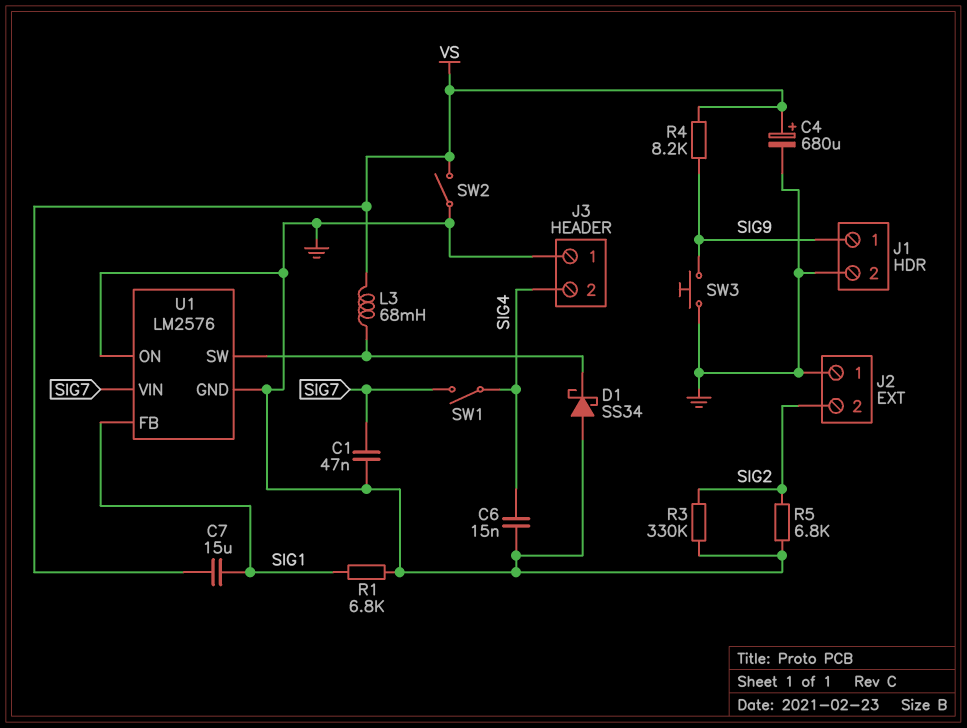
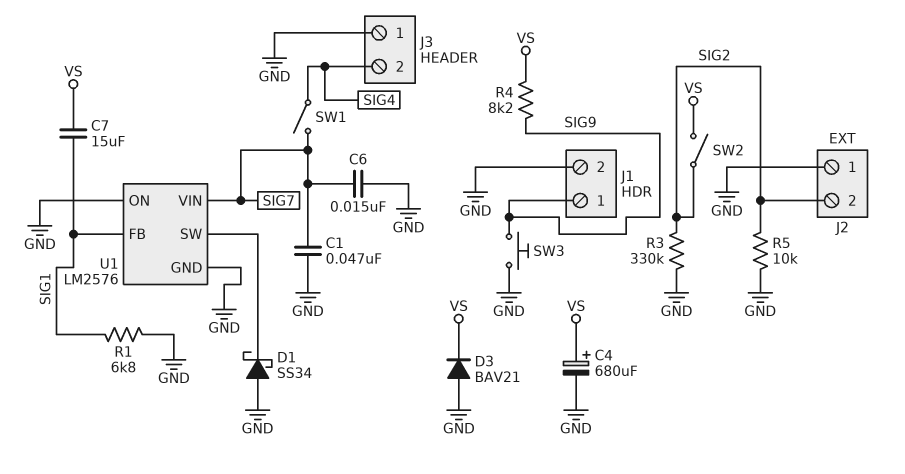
C6: 15nF (GND, SIG4) -> 15nF (GND, SIG7)
D3: none -> diode BAV21 (A GND, K VS)
L3: 68mH (U1/SW, VS) -> none
R5: 6.8k (GND, SIG2) -> 10k (GND, SIG2)
SW2: switch (GND, VS) -> switch (SIG2, VS)

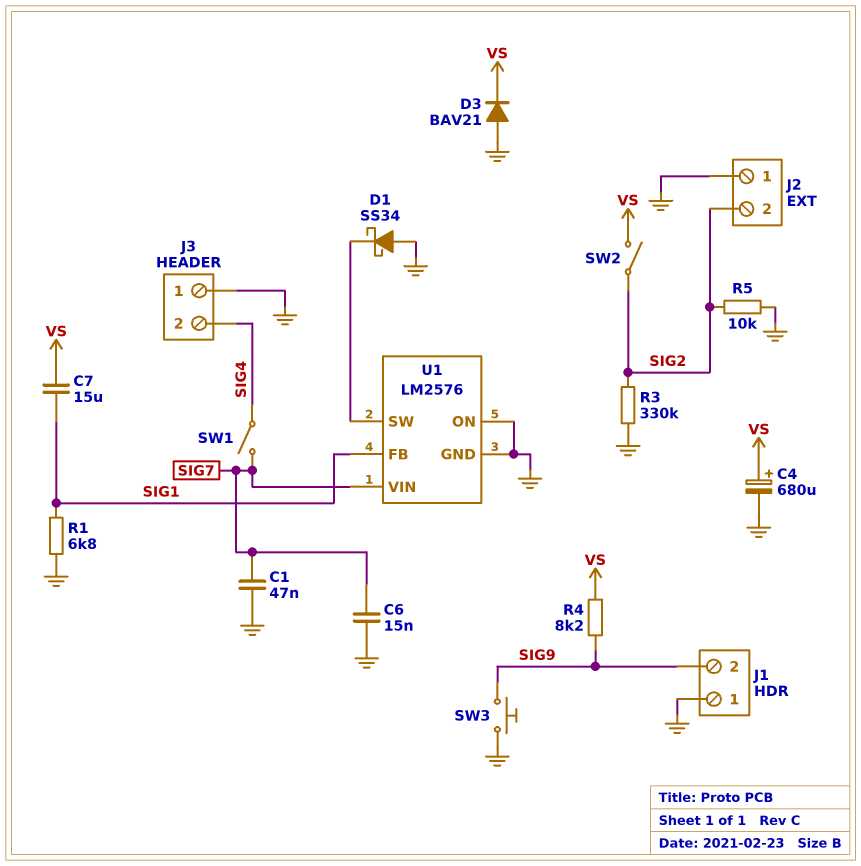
J1 pin 1: SIG9 -> GND
J1 pin 2: GND -> SIG9

